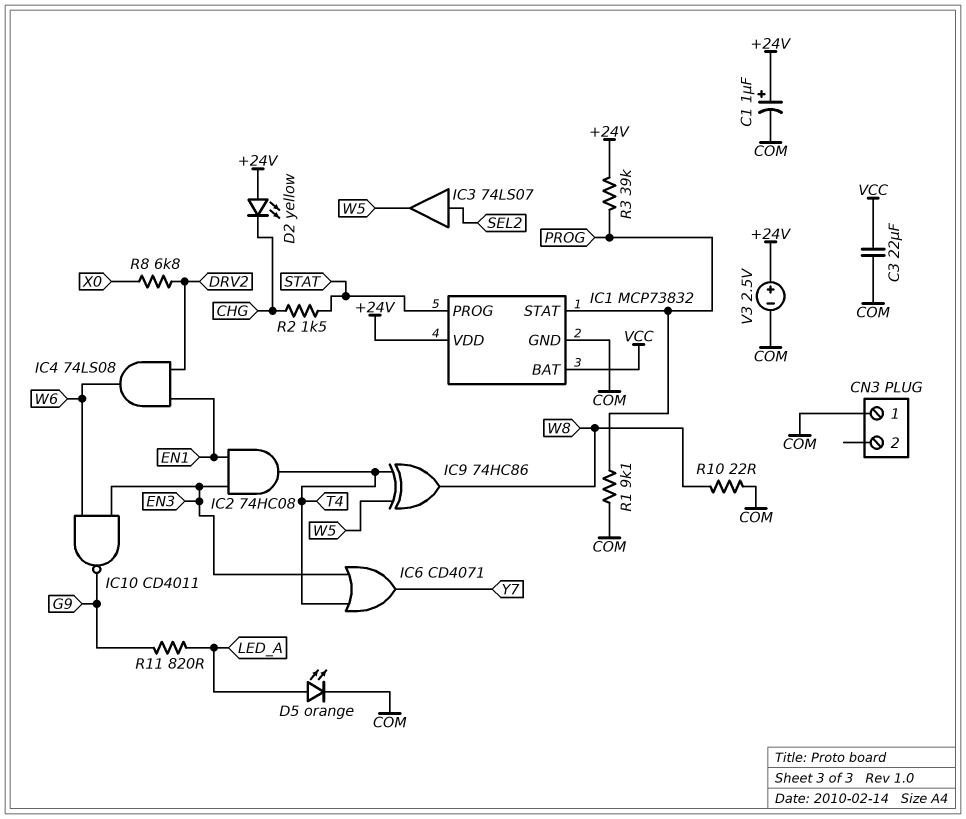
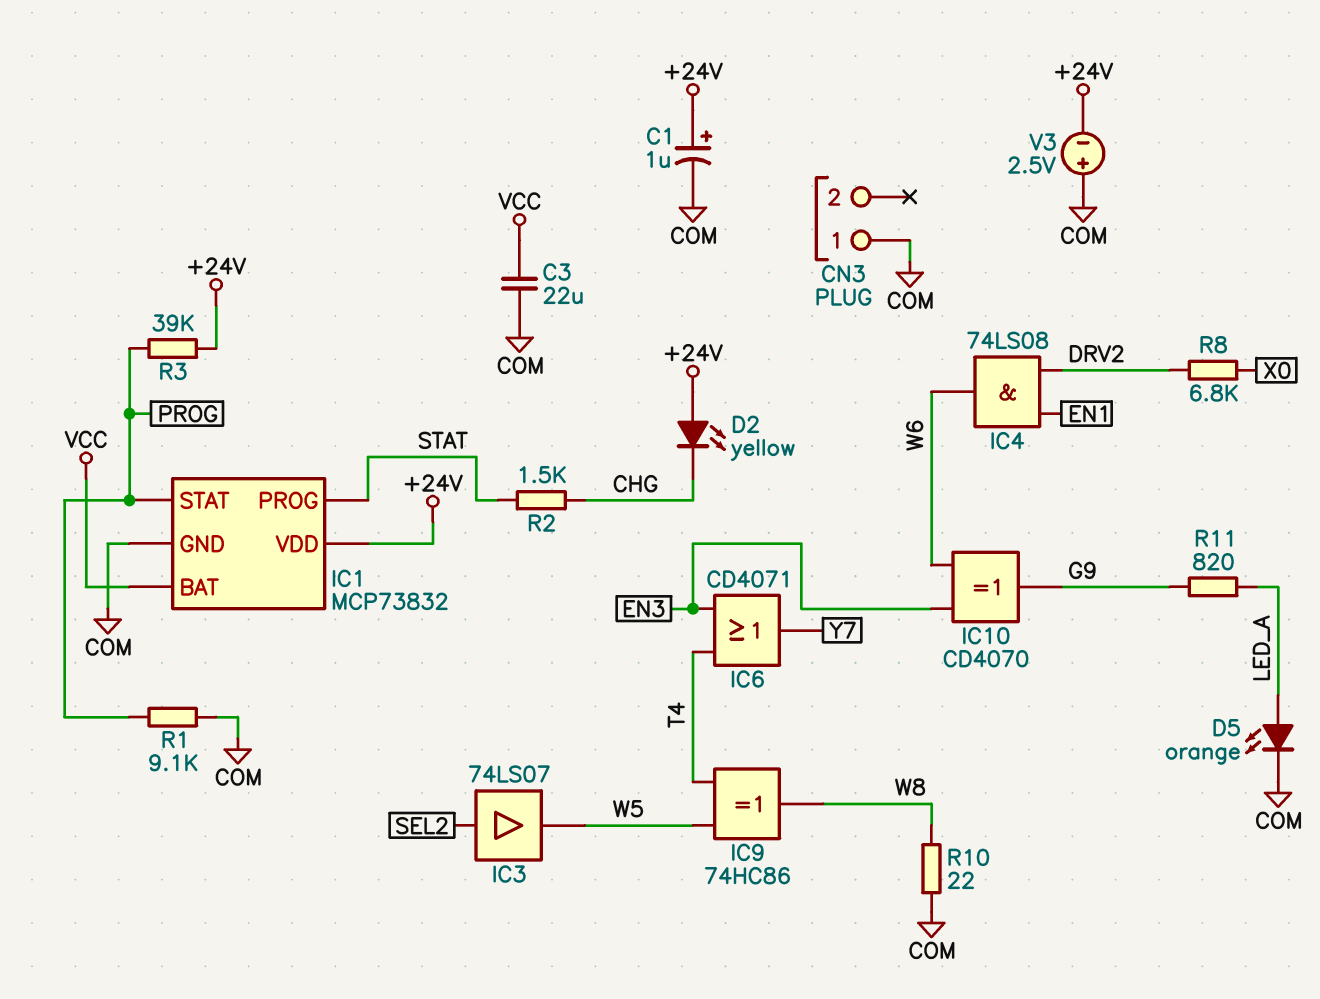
IC2: AND 74HC08 (in EN1, in EN3, out T4) -> none
IC10: NAND CD4011 (in EN3, in W6, out G9) -> XOR CD4070 (in EN3, in W6, out G9)
V3: 2.5V (plus +24V, minus COM) -> 2.5V (plus COM, minus +24V)

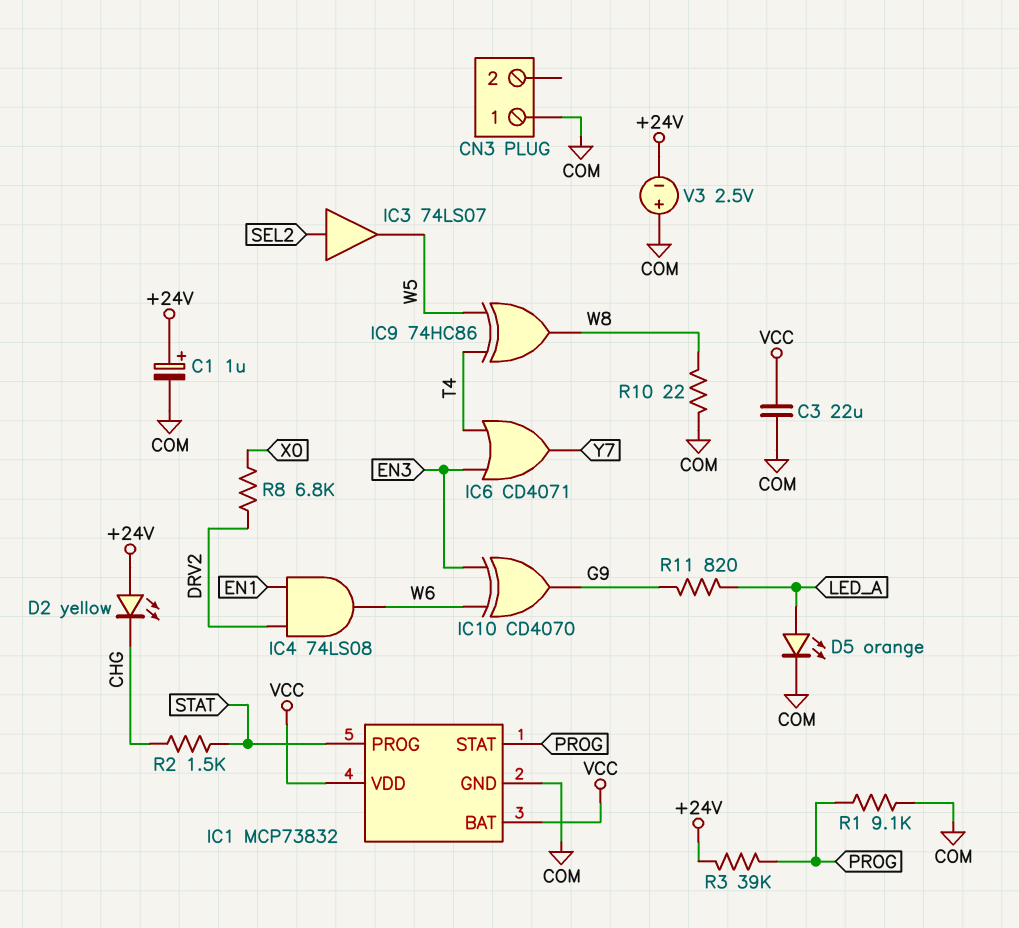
IC1 pin VDD: +24V -> VCC

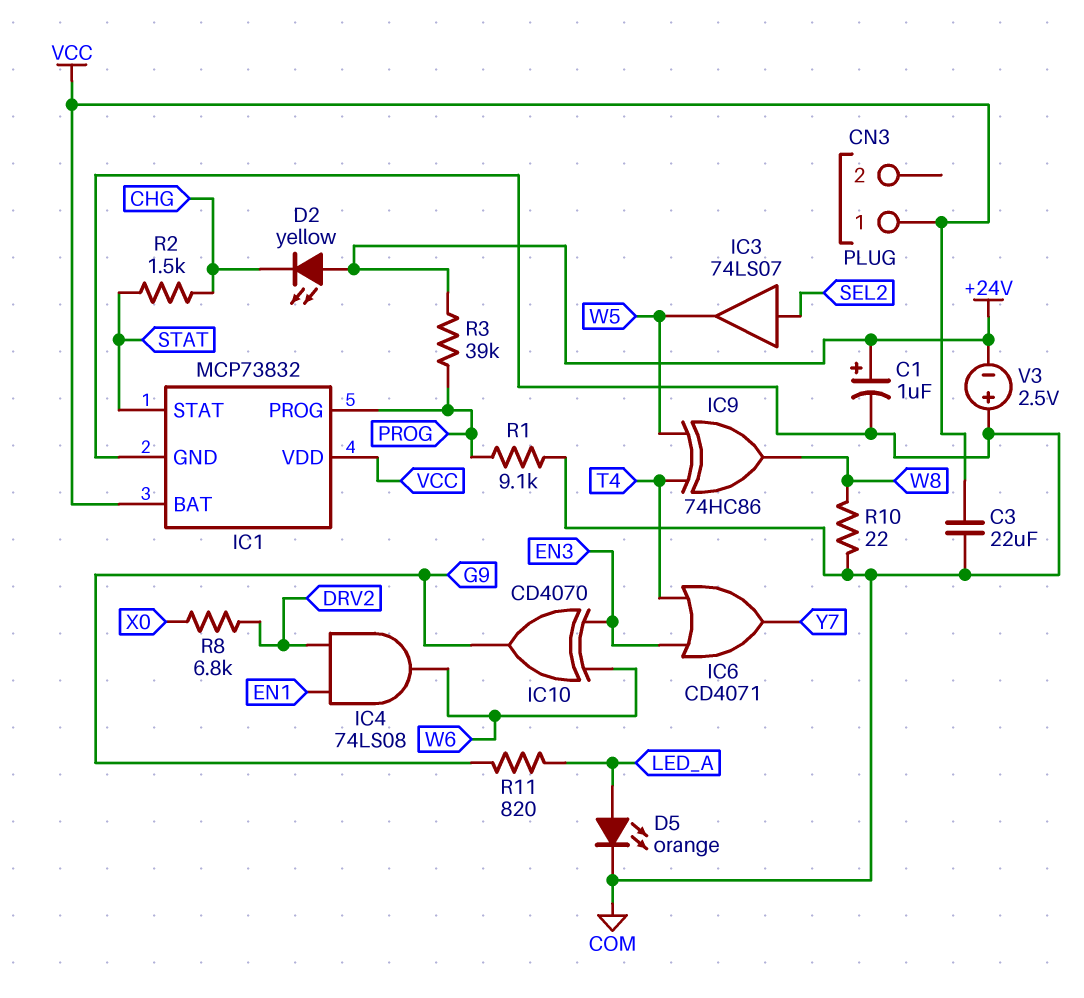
CN3 pin 1: COM -> VCC
IC1 pin PROG: STAT -> PROG
IC1 pin STAT: PROG -> STAT

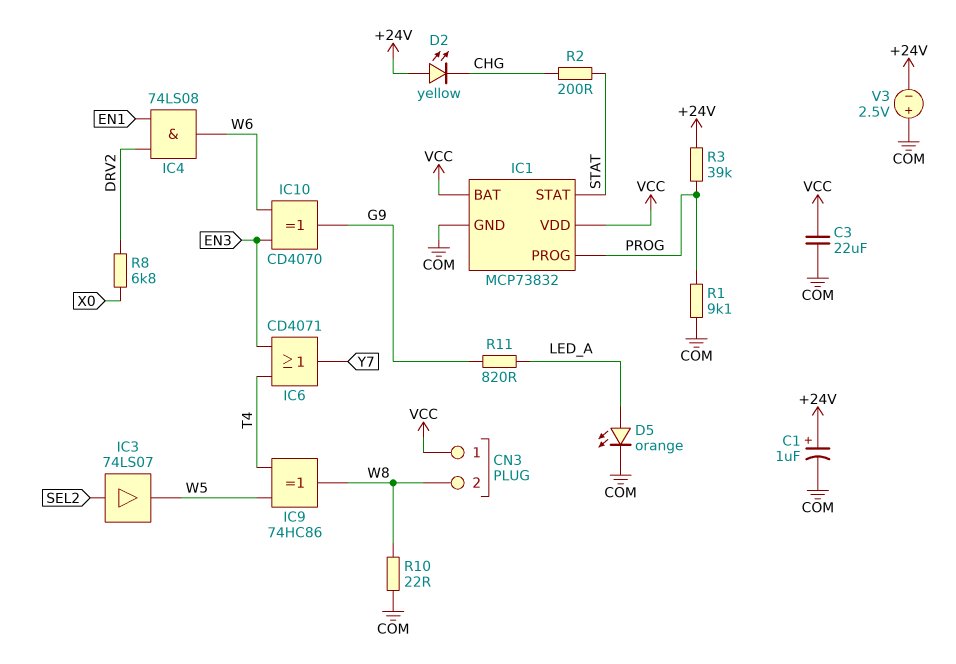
CN3 pin 2: none -> W8
R2: 1.5k (CHG, STAT) -> 200 (CHG, STAT)

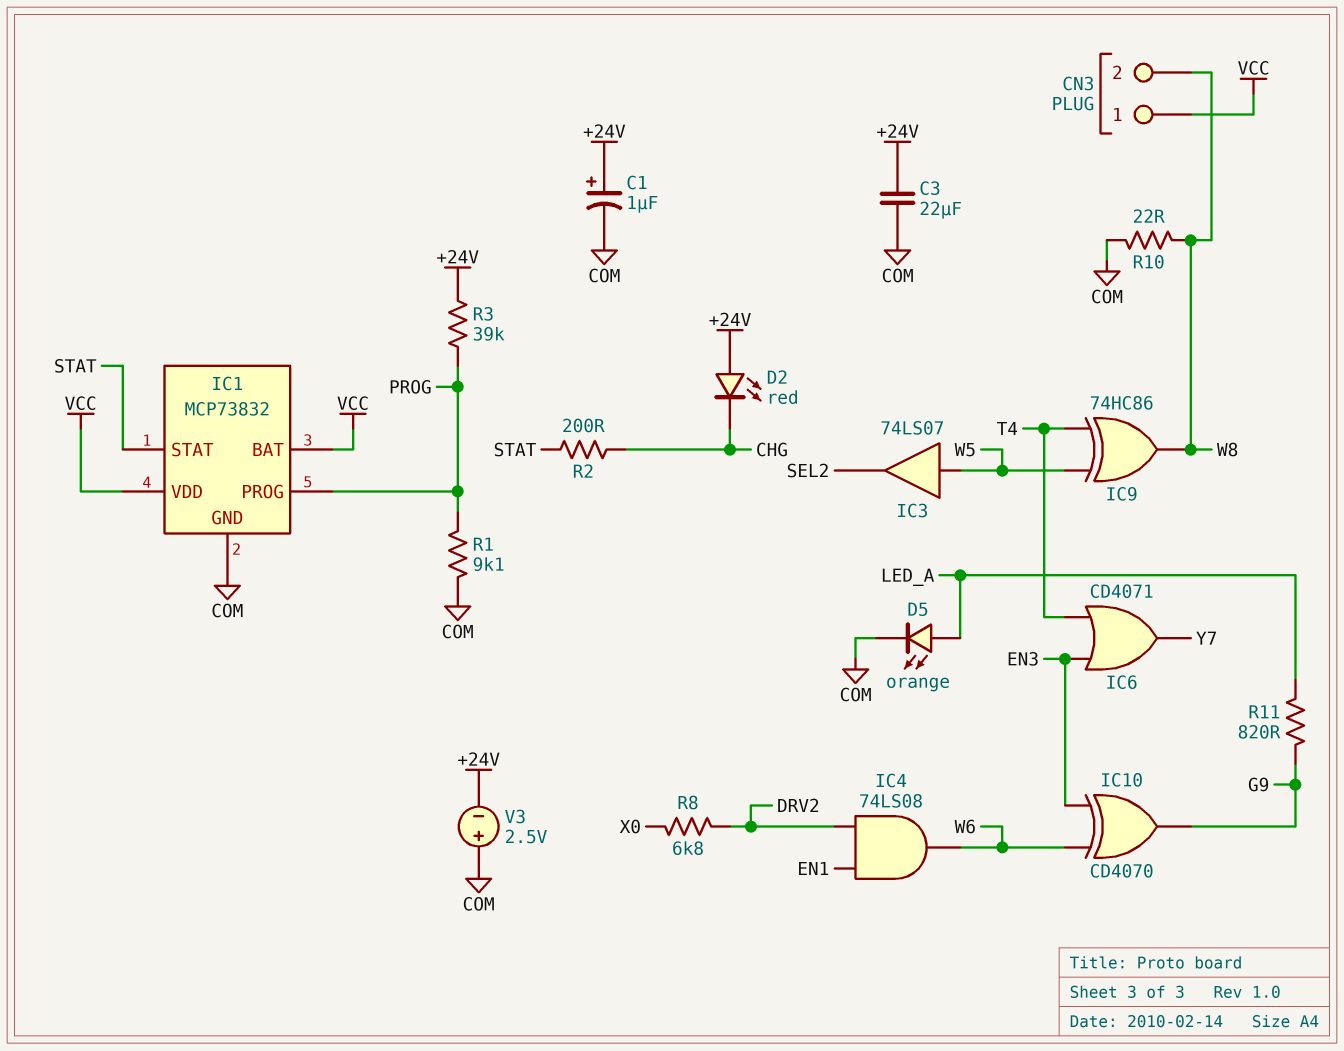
C3: 22uF (COM, VCC) -> 22uF (+24V, COM)
D2: LED yellow (A +24V, K CHG) -> LED red (A +24V, K CHG)
IC3: buffer 74LS07 (in SEL2, out W5) -> buffer 74LS07 (in W5, out SEL2)

